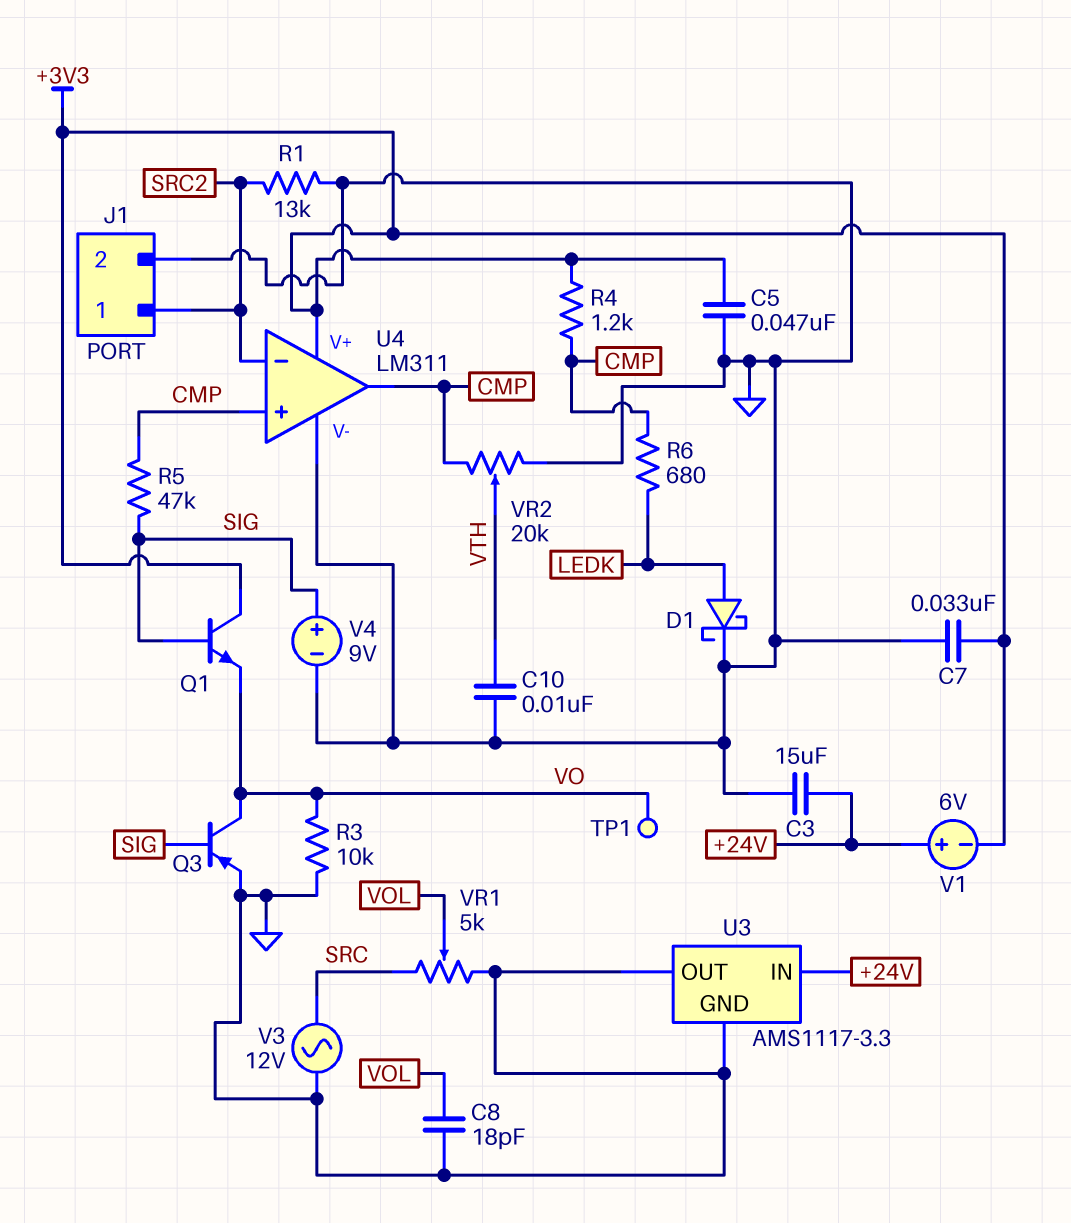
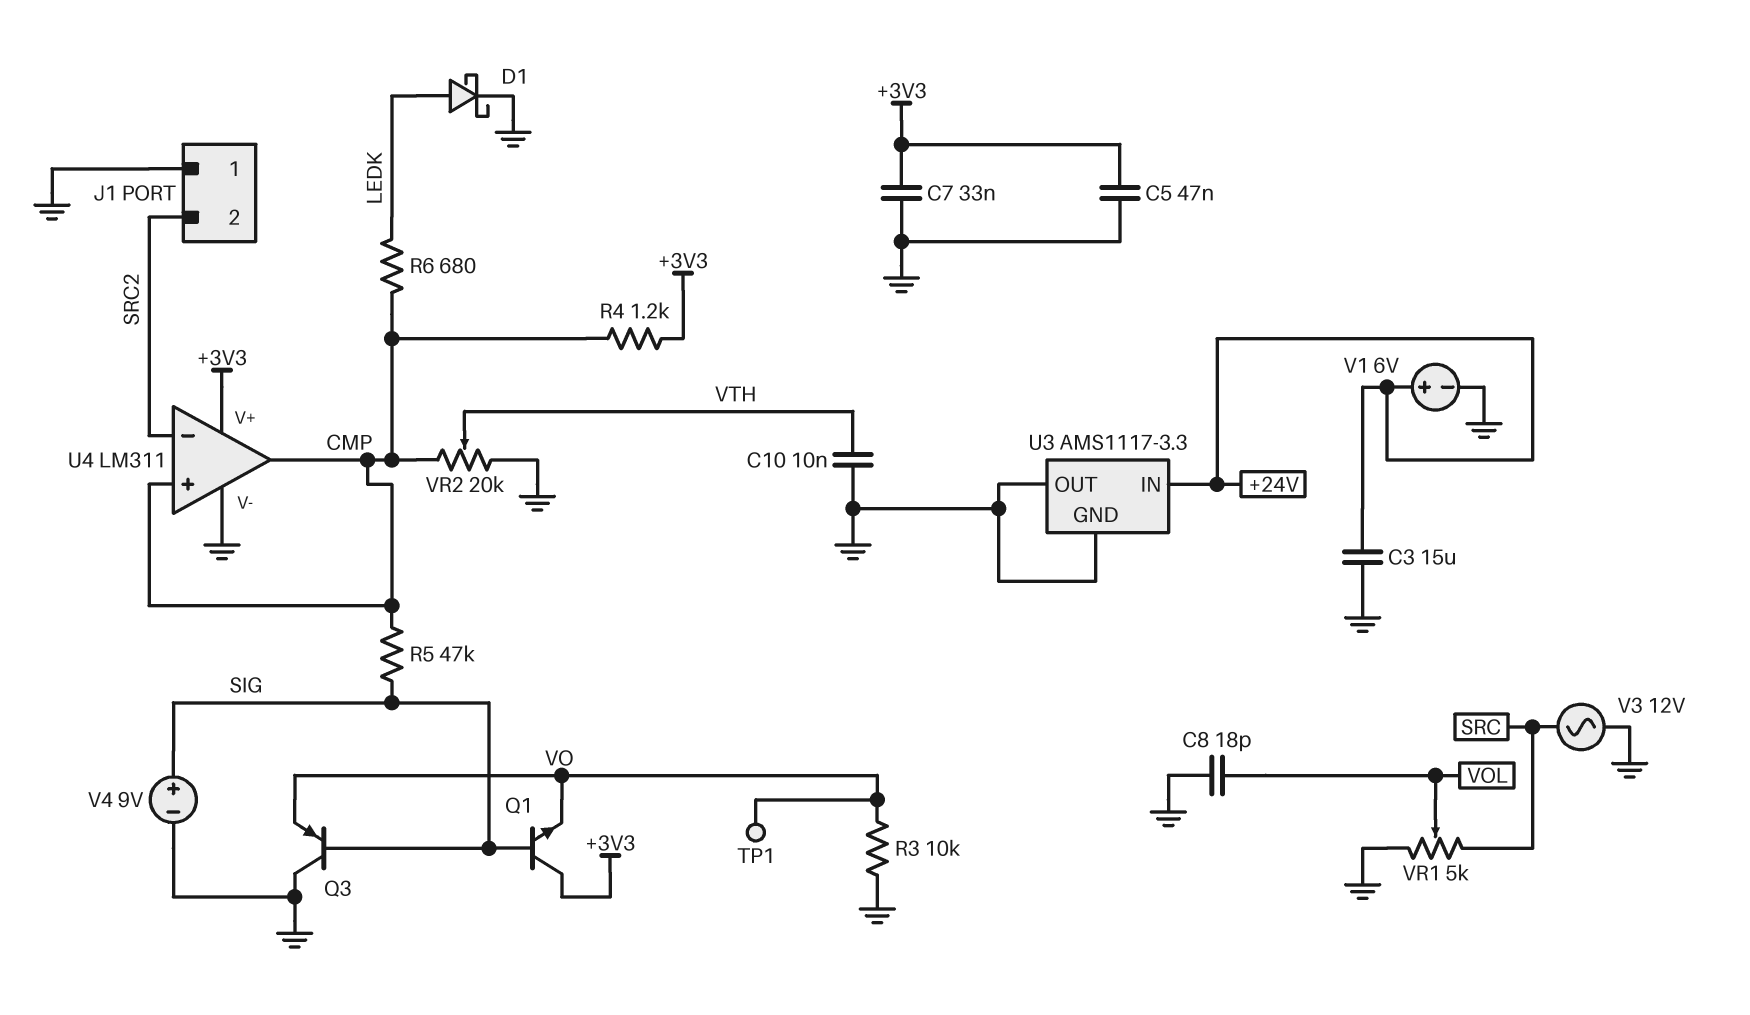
J1 pin 1: SRC2 -> GND
J1 pin 2: GND -> SRC2
Q3: PNP (B SIG, C VO, E GND) -> PNP (B SIG, C GND, E VO)
R1: 13k (GND, SRC2) -> none
V1: 6V (plus +24V, minus +3V3) -> 6V (plus +24V, minus GND)

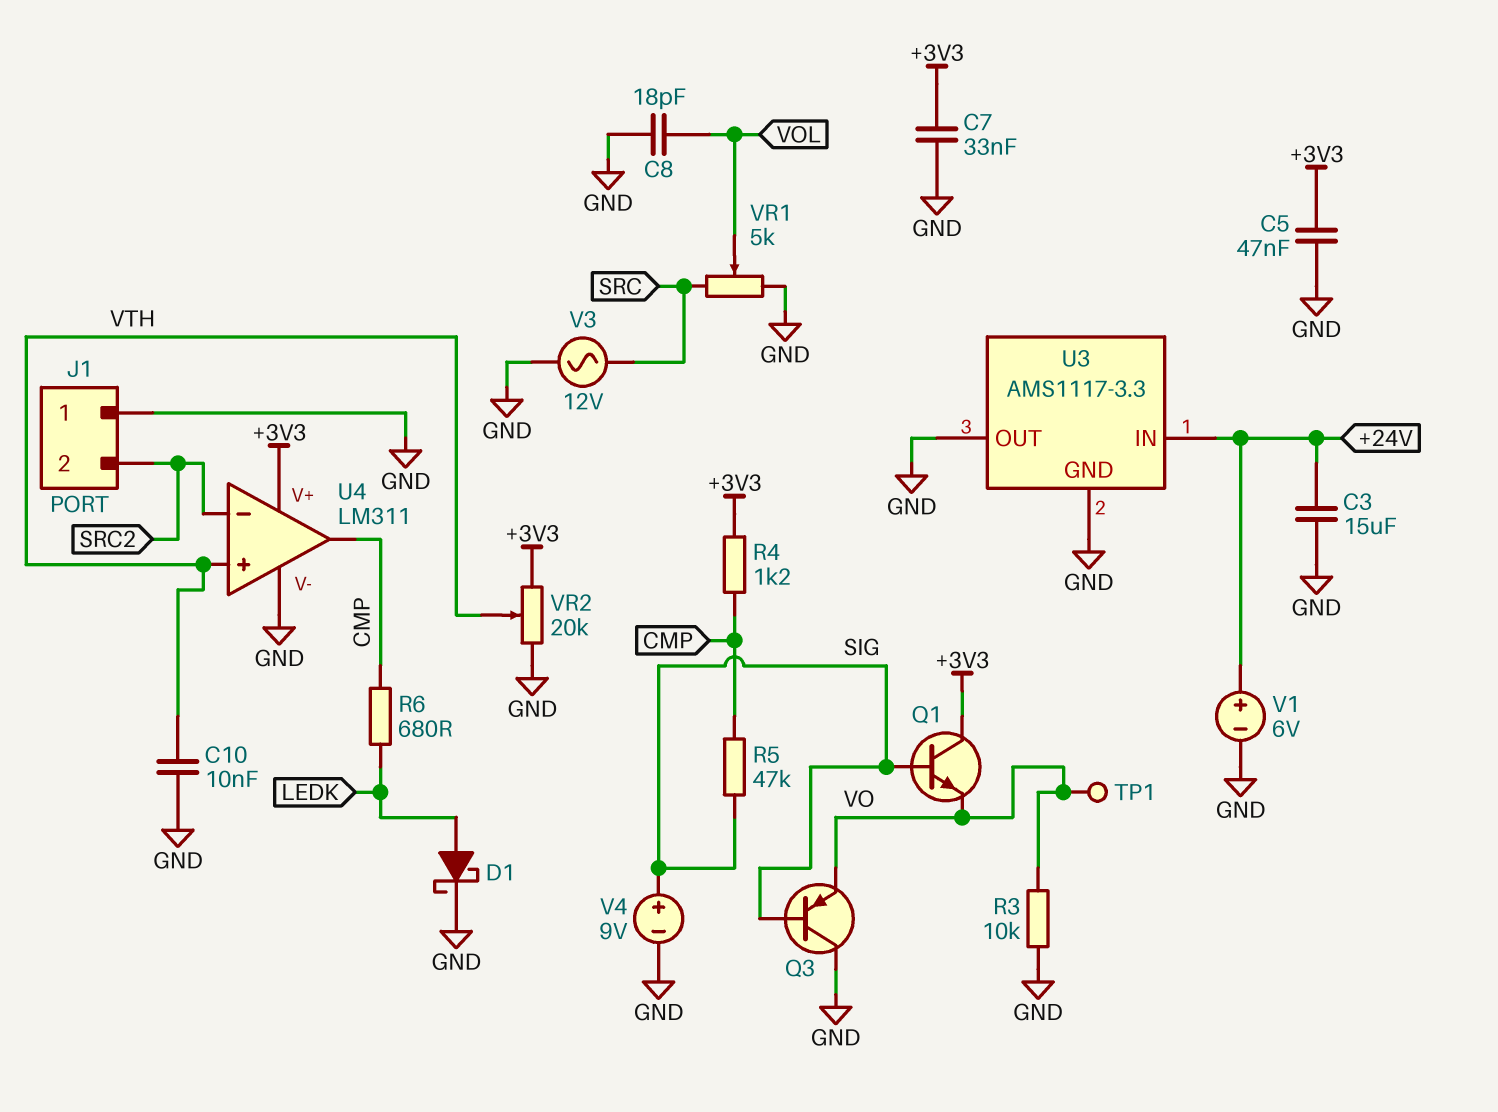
U4 pin in+: CMP -> VTH
VR2: 20k (CMP, GND, wiper VTH) -> 20k (+3V3, GND, wiper VTH)

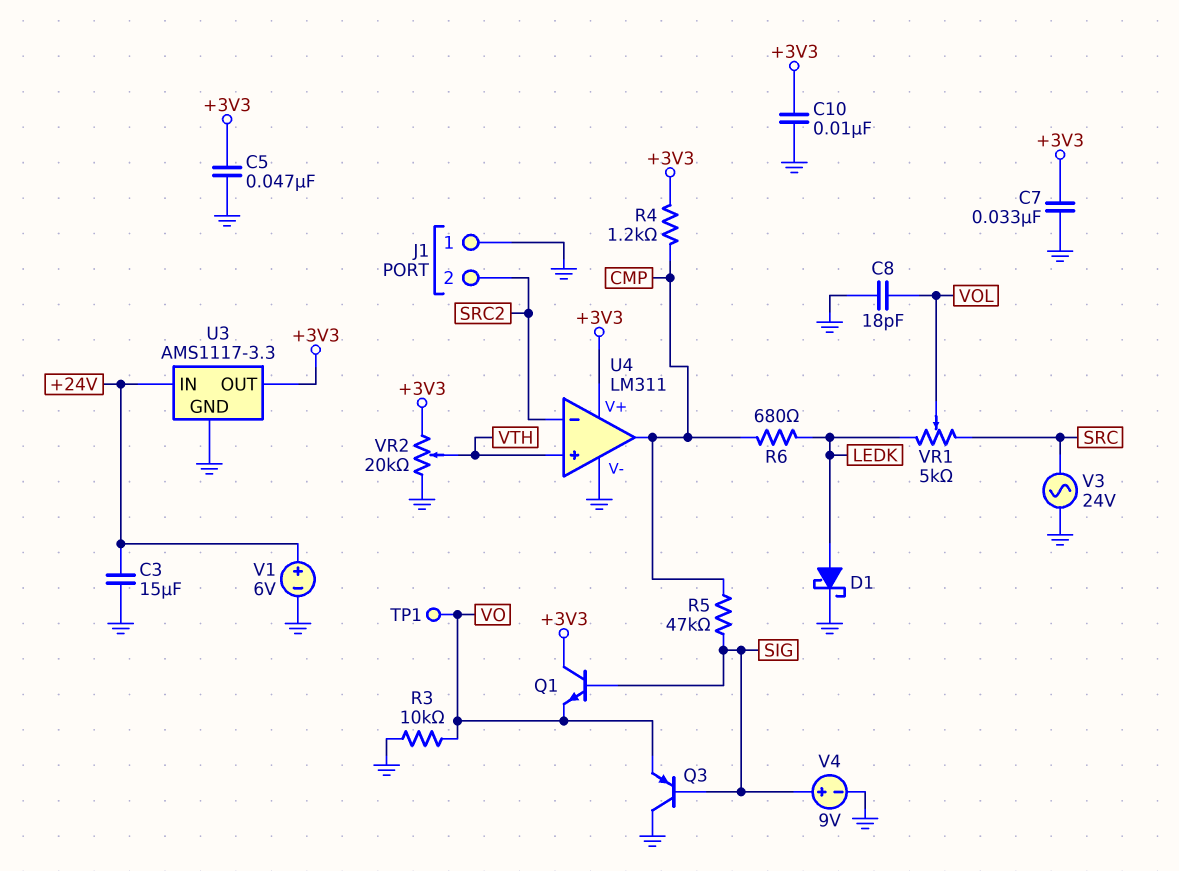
C10: 10nF (GND, VTH) -> 10nF (+3V3, GND)
U3 pin OUT: GND -> +3V3
V3: AC 12V (GND, SRC) -> AC 24V (GND, SRC)
VR1: 5k (GND, SRC, wiper VOL) -> 5k (LEDK, SRC, wiper VOL)

